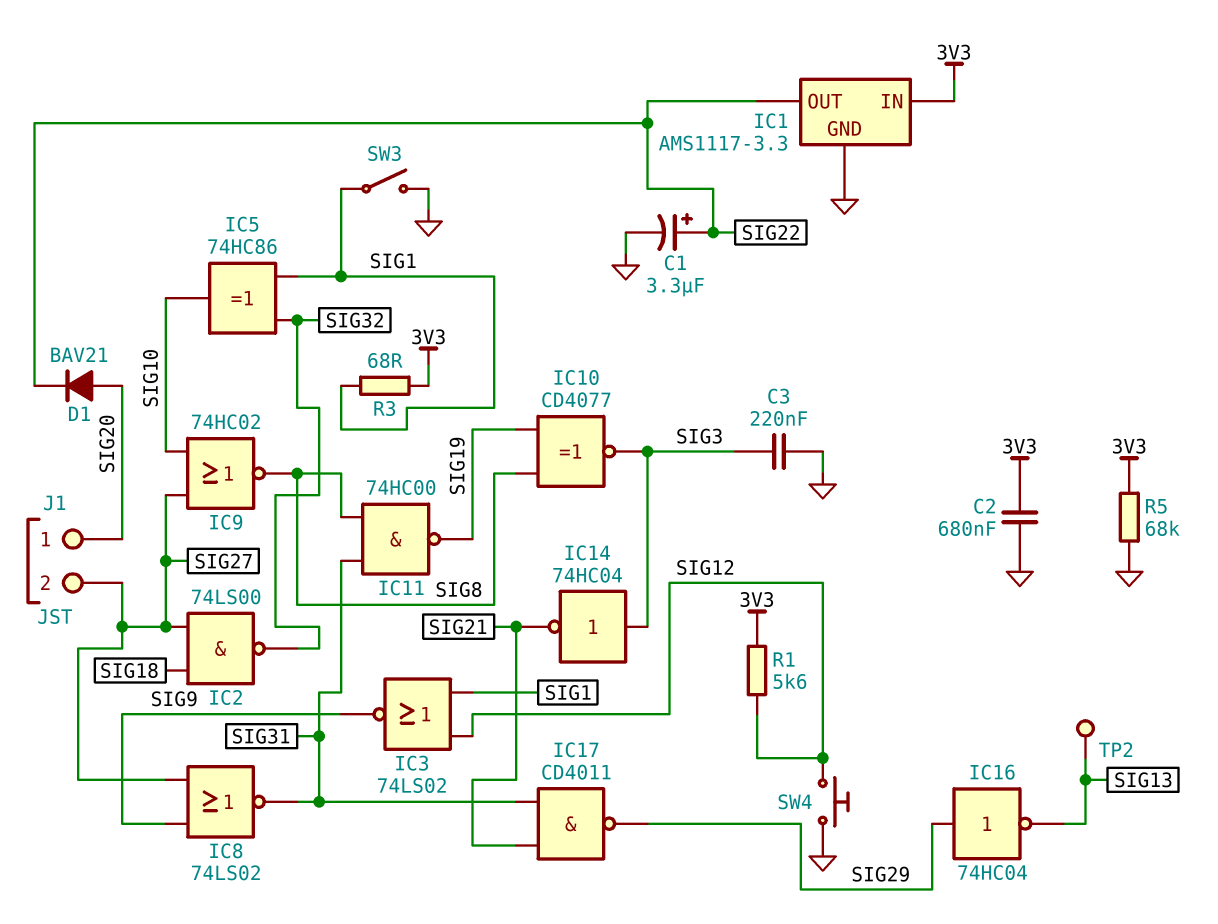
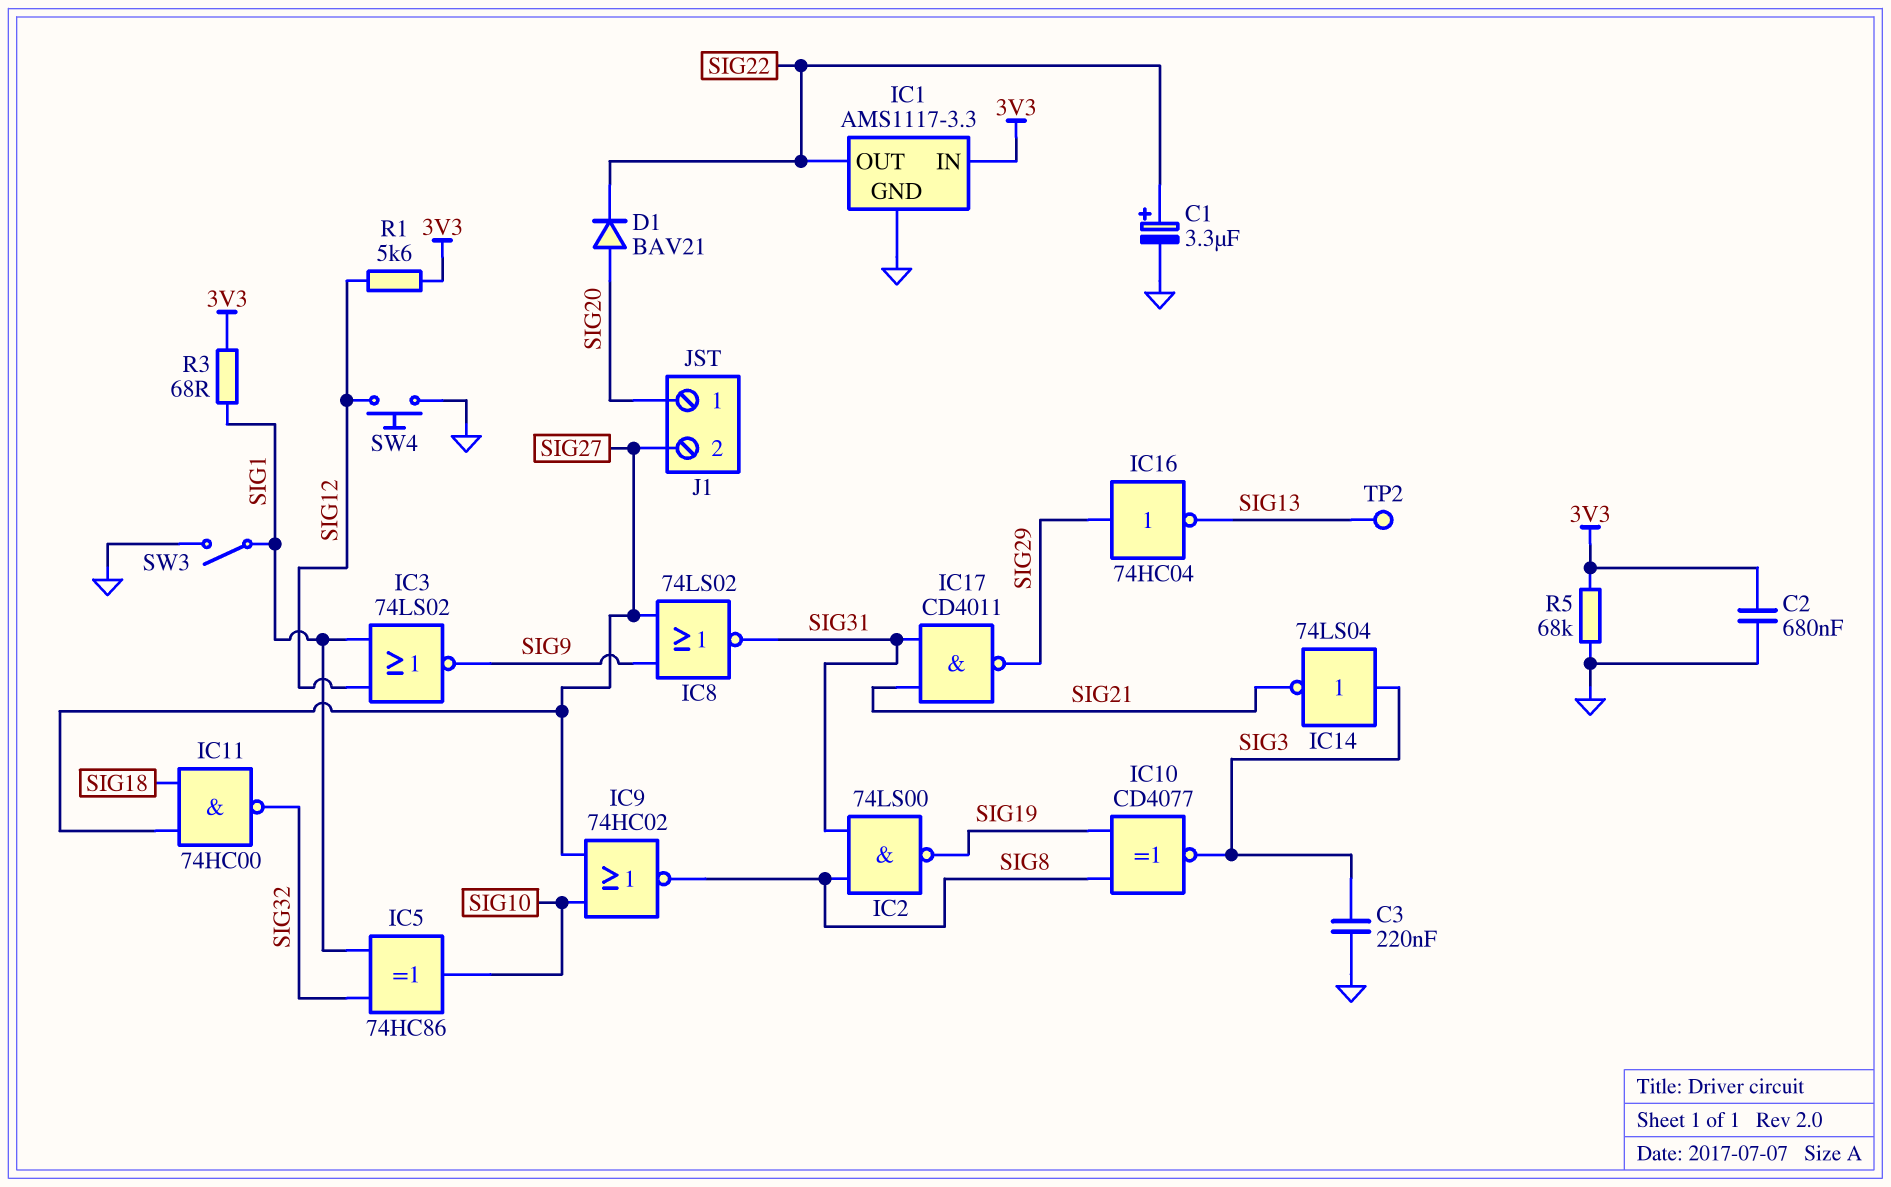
IC2: NAND 74LS00 (in SIG18, in SIG27, out SIG32) -> NAND 74LS00 (in SIG8, in SIG31, out SIG19)
IC11: NAND 74HC00 (in SIG8, in SIG31, out SIG19) -> NAND 74HC00 (in SIG18, in SIG27, out SIG32)
IC14: NOT 74HC04 (in SIG3, out SIG21) -> NOT 74LS04 (in SIG3, out SIG21)

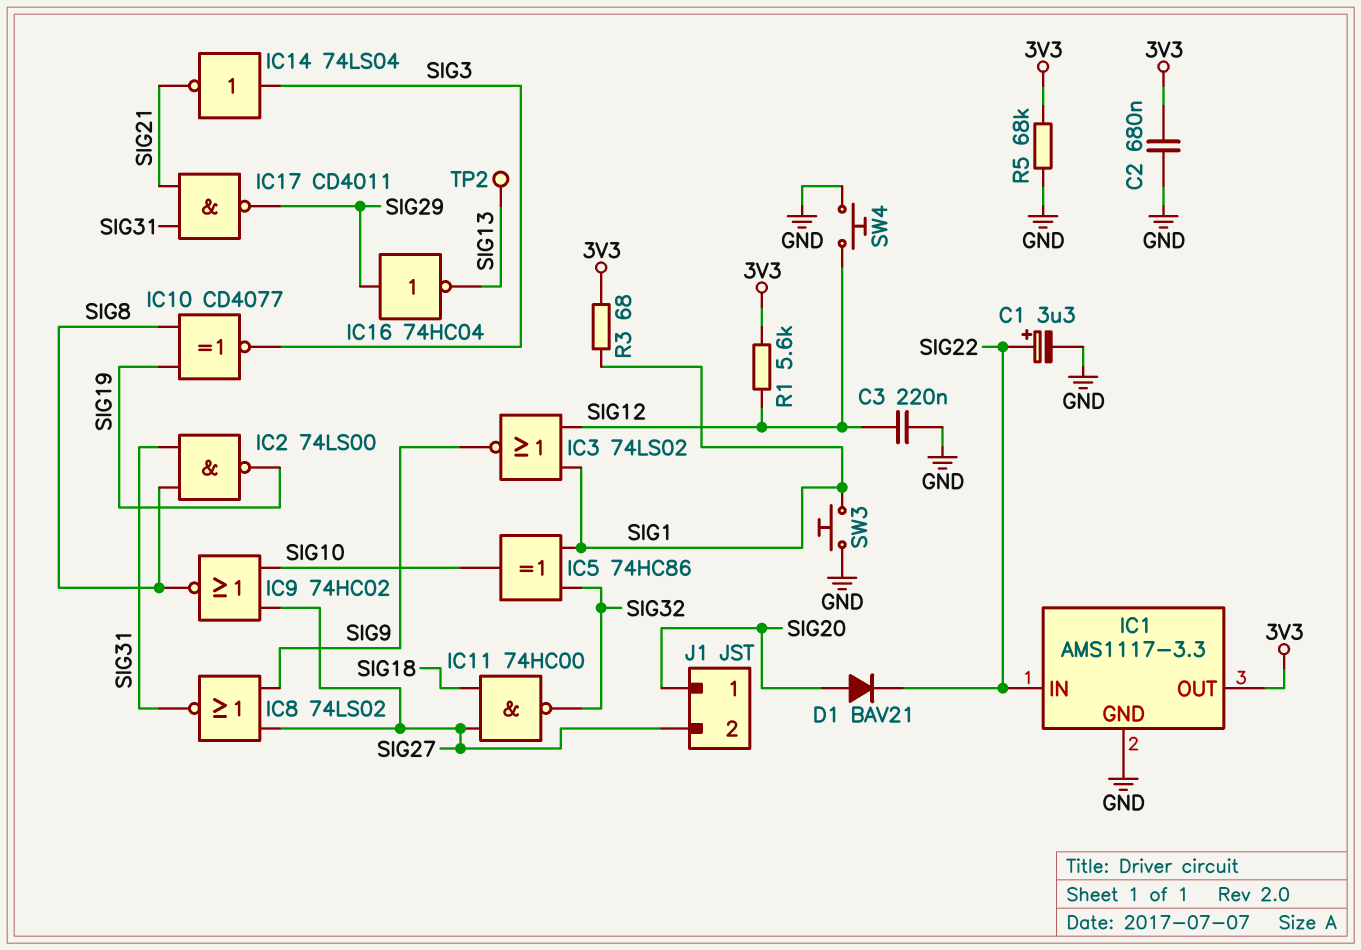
C3: 220nF (GND, SIG3) -> 220nF (GND, SIG12)
IC1 pin IN: 3V3 -> SIG22
IC1 pin OUT: SIG22 -> 3V3
SW3: switch (GND, SIG1) -> button (GND, SIG1)

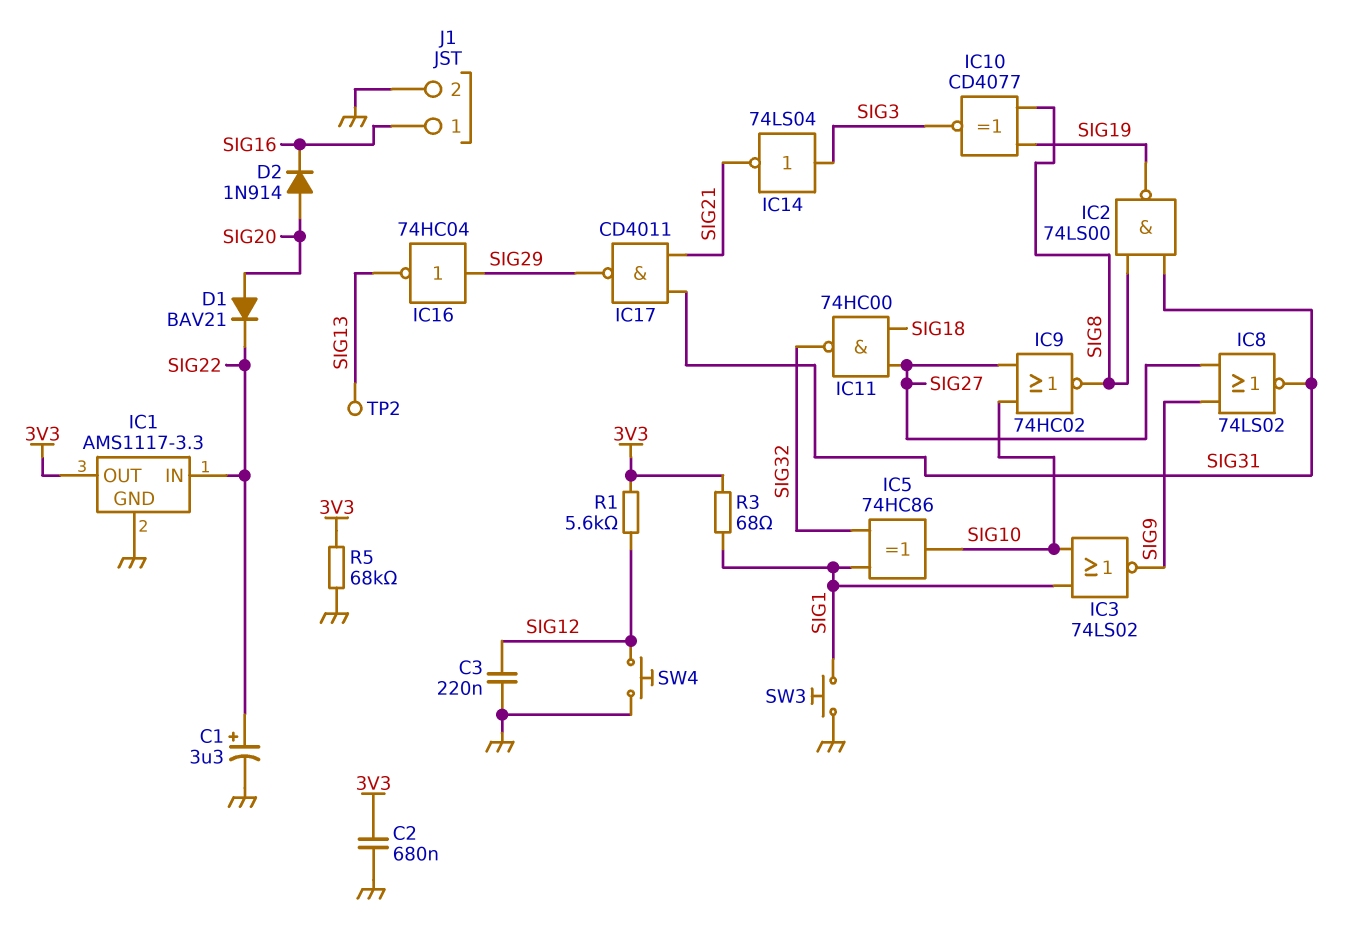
D2: none -> diode 1N914 (A SIG20, K SIG16)
IC3: NOR 74LS02 (in SIG1, in SIG12, out SIG9) -> NOR 74LS02 (in SIG1, in SIG10, out SIG9)
J1 pin 1: SIG20 -> SIG16
J1 pin 2: SIG27 -> GND

